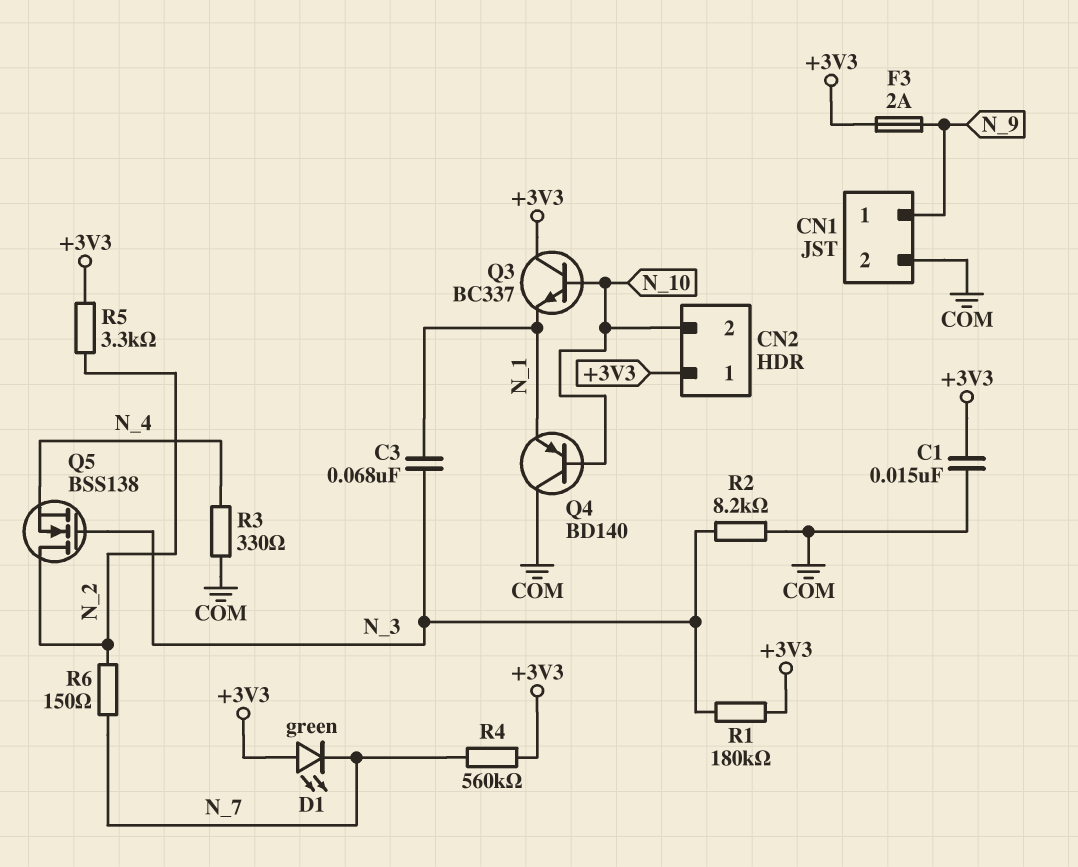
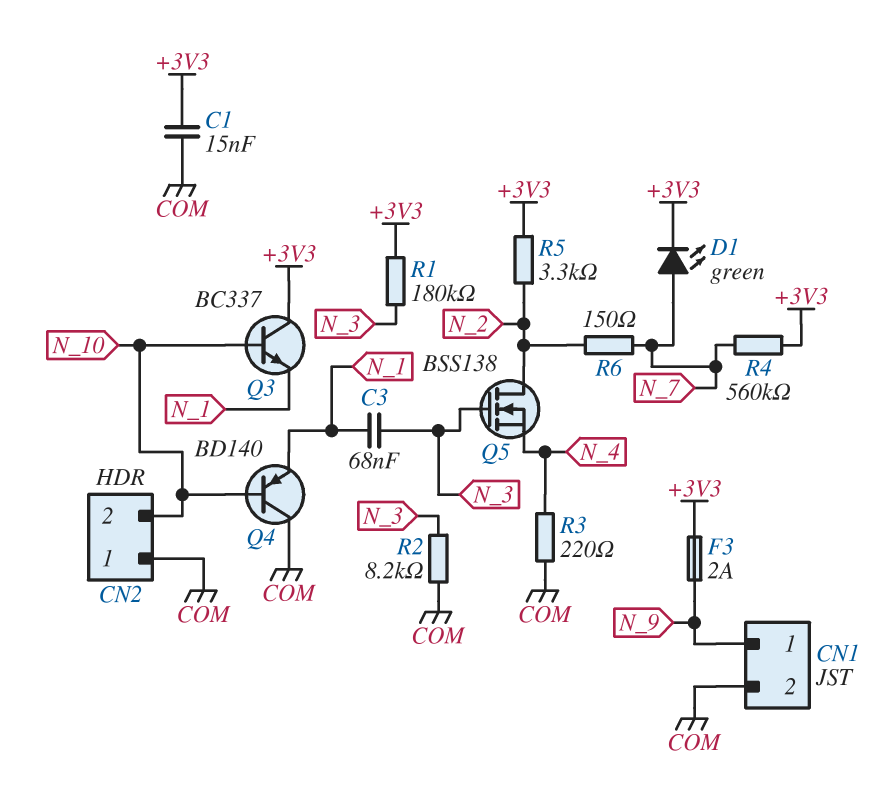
CN2 pin 1: +3V3 -> COM
D1: LED green (A +3V3, K N_7) -> LED green (A N_7, K +3V3)
R3: 330 (COM, N_4) -> 220 (COM, N_4)

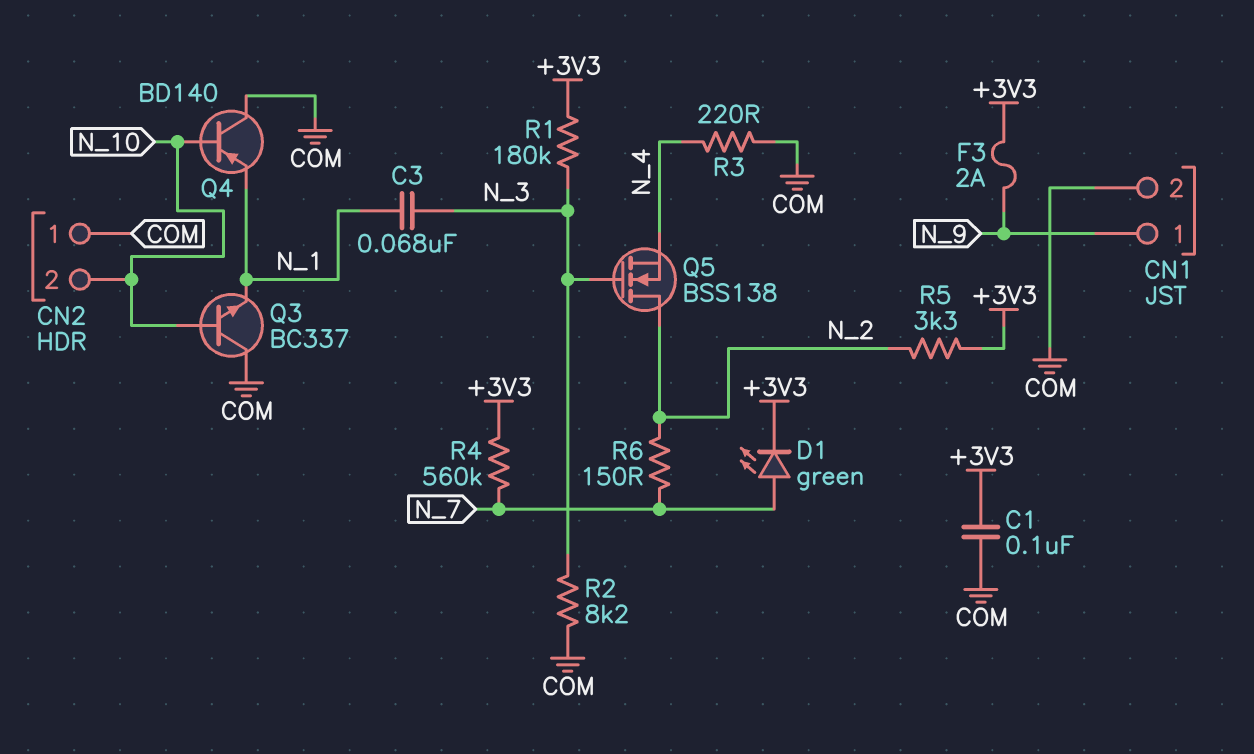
C1: 15nF (+3V3, COM) -> 100nF (+3V3, COM)
Q3: NPN BC337 (B N_10, C +3V3, E N_1) -> NPN BC337 (B N_10, C COM, E N_1)

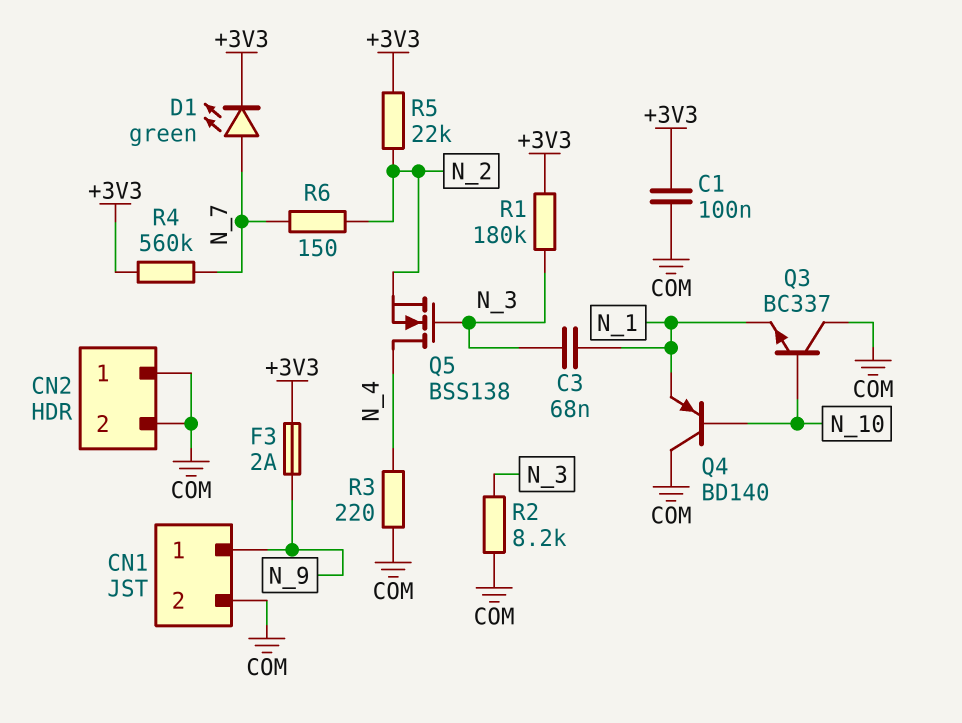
CN2 pin 2: N_10 -> COM
Q5: NMOS BSS138 (G N_3, D N_2, S N_4) -> NMOS BSS138 (G N_3, D N_4, S N_2)
R5: 3.3k (+3V3, N_2) -> 22k (+3V3, N_2)

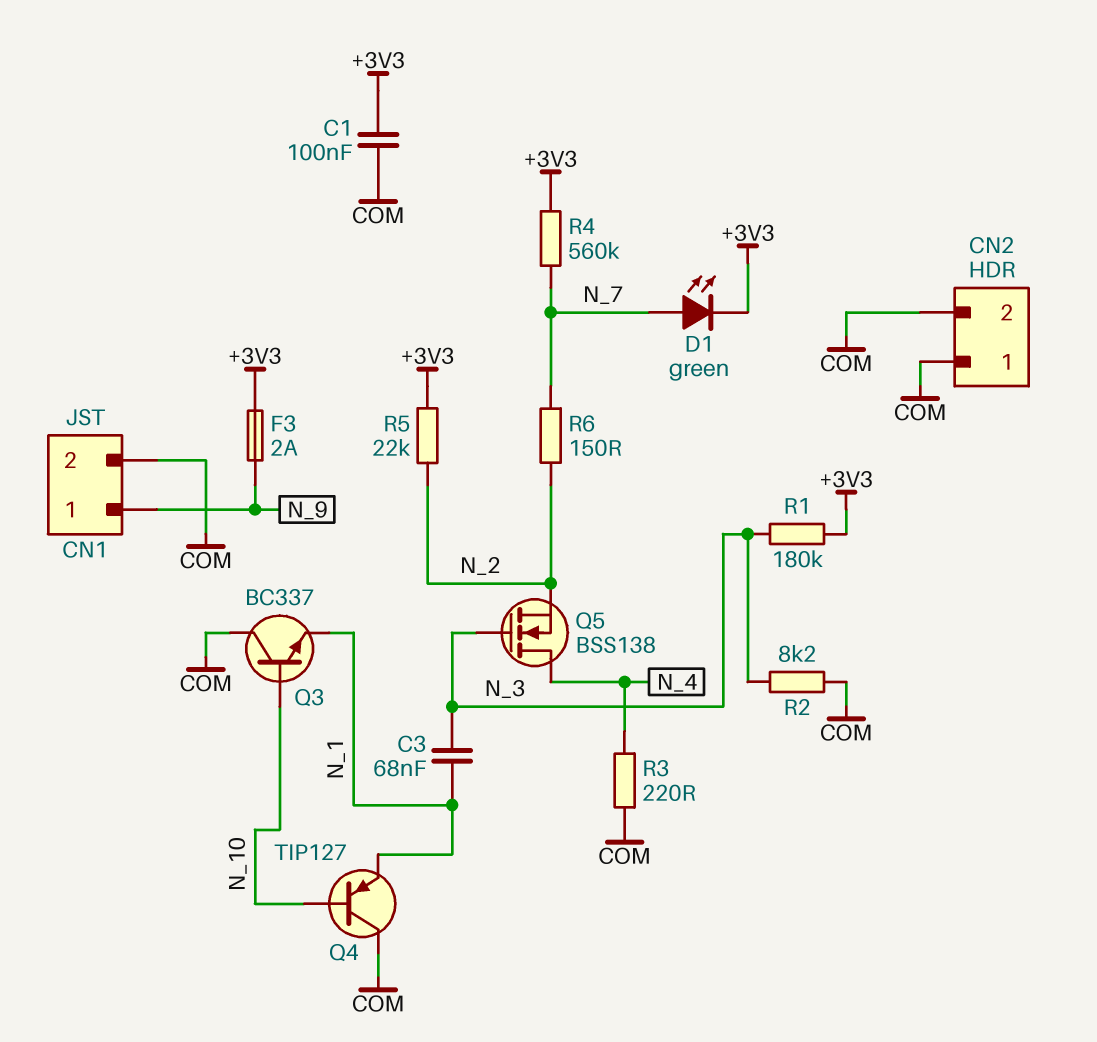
Q4: PNP BD140 (B N_10, C COM, E N_1) -> PNP TIP127 (B N_10, C COM, E N_1)

